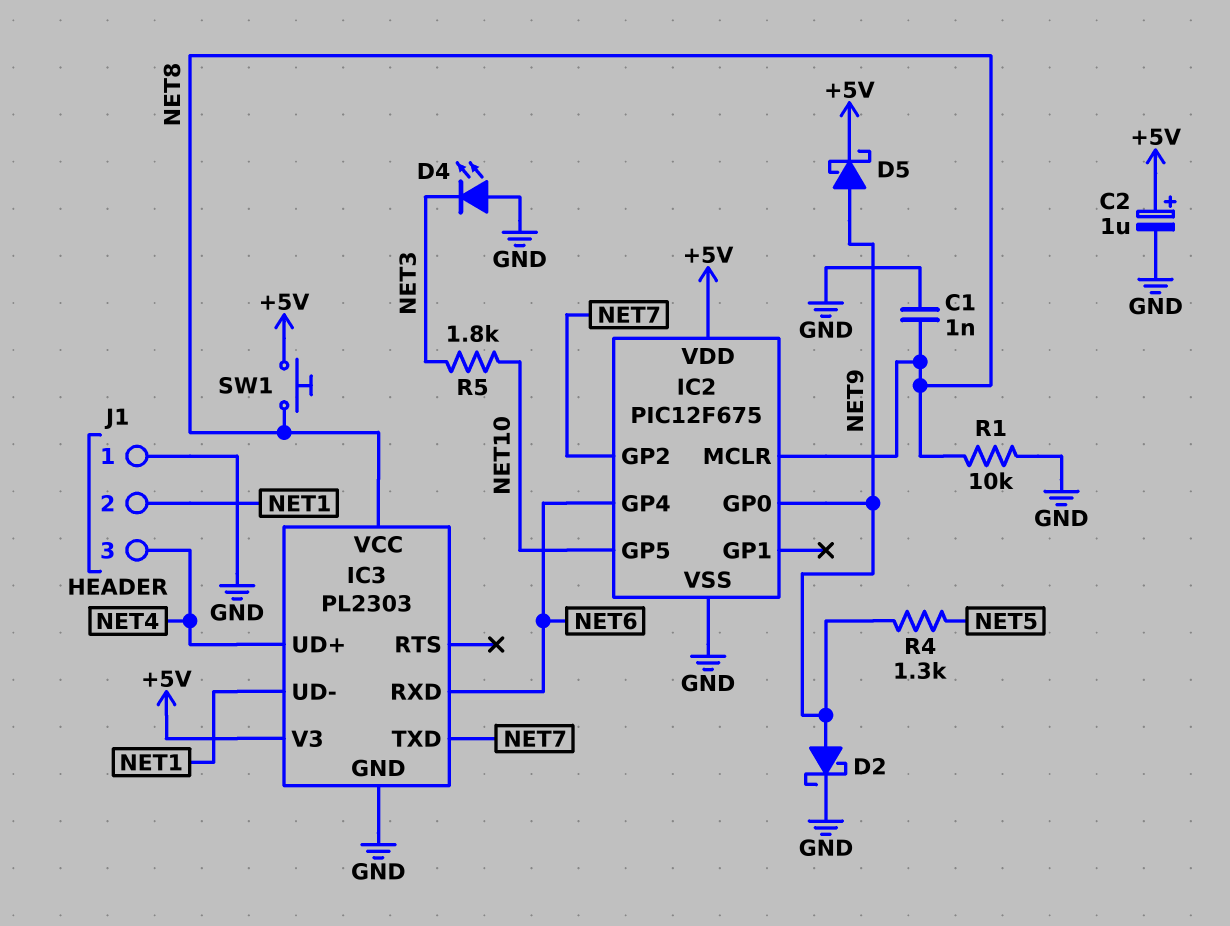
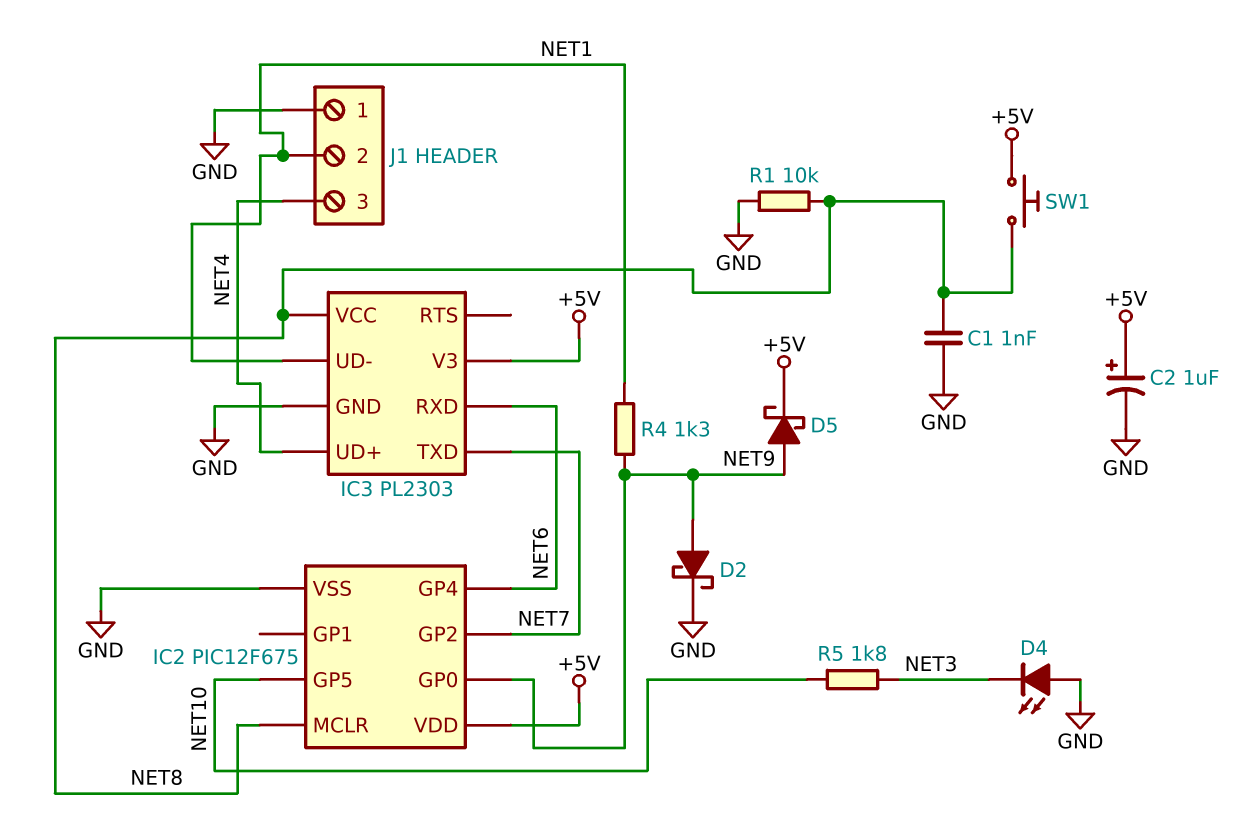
R4: 1.3k (NET5, NET9) -> 1.3k (NET1, NET9)

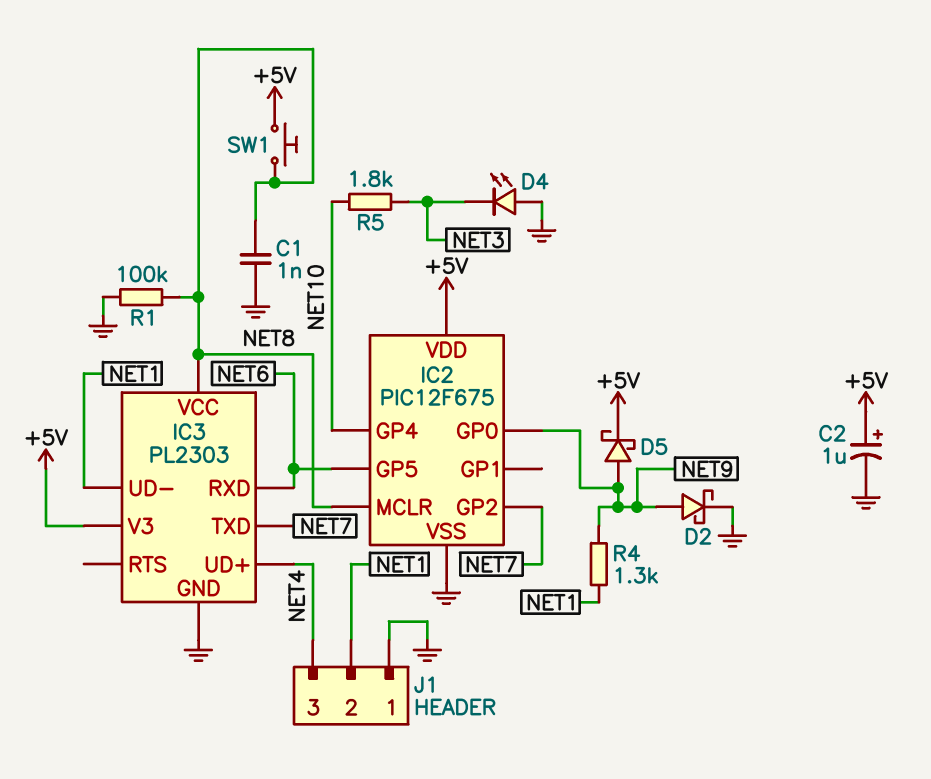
IC2 pin GP4: NET6 -> NET10
IC2 pin GP5: NET10 -> NET6
R1: 10k (GND, NET8) -> 100k (GND, NET8)

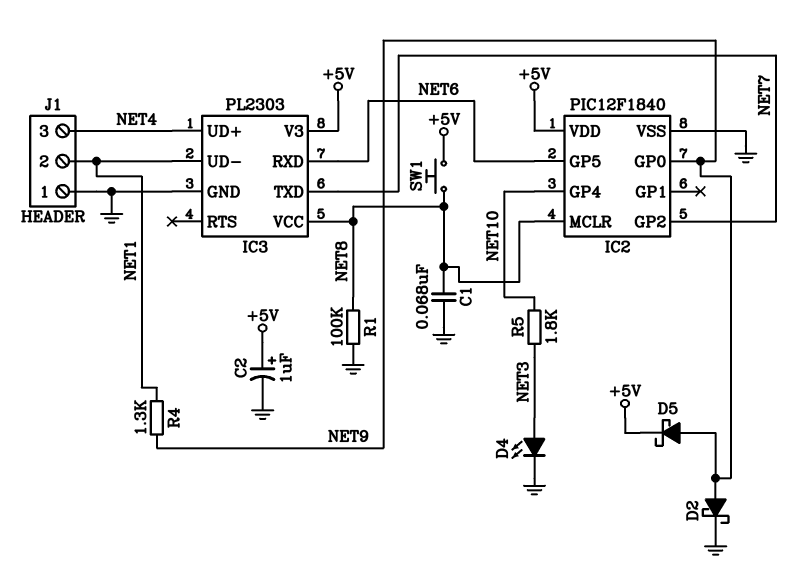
C1: 1nF (GND, NET8) -> 68nF (GND, NET8)
D4: LED (A GND, K NET3) -> LED (A NET3, K GND)
IC2: PIC12F675 -> PIC12F1840

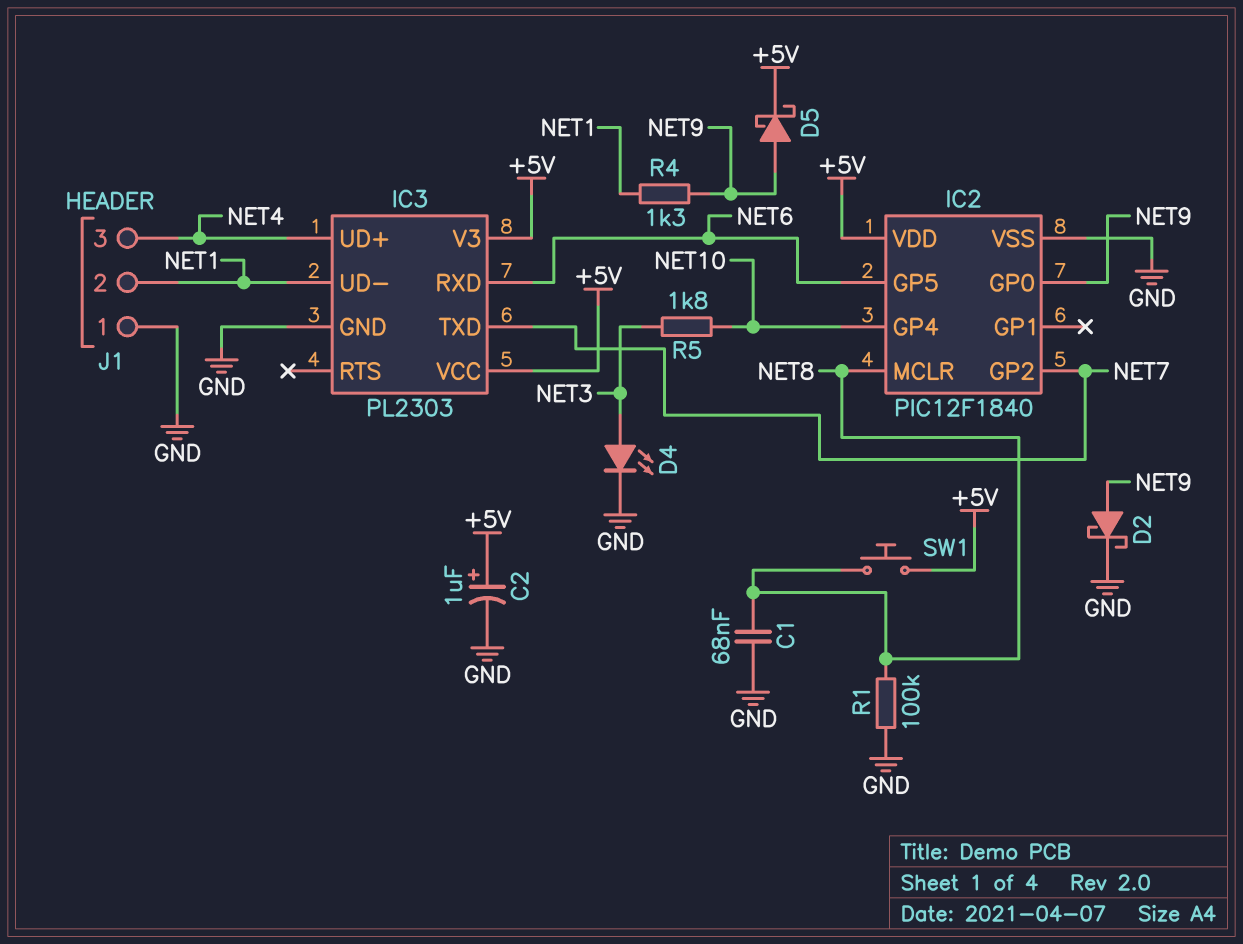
IC3 pin VCC: NET8 -> +5V

